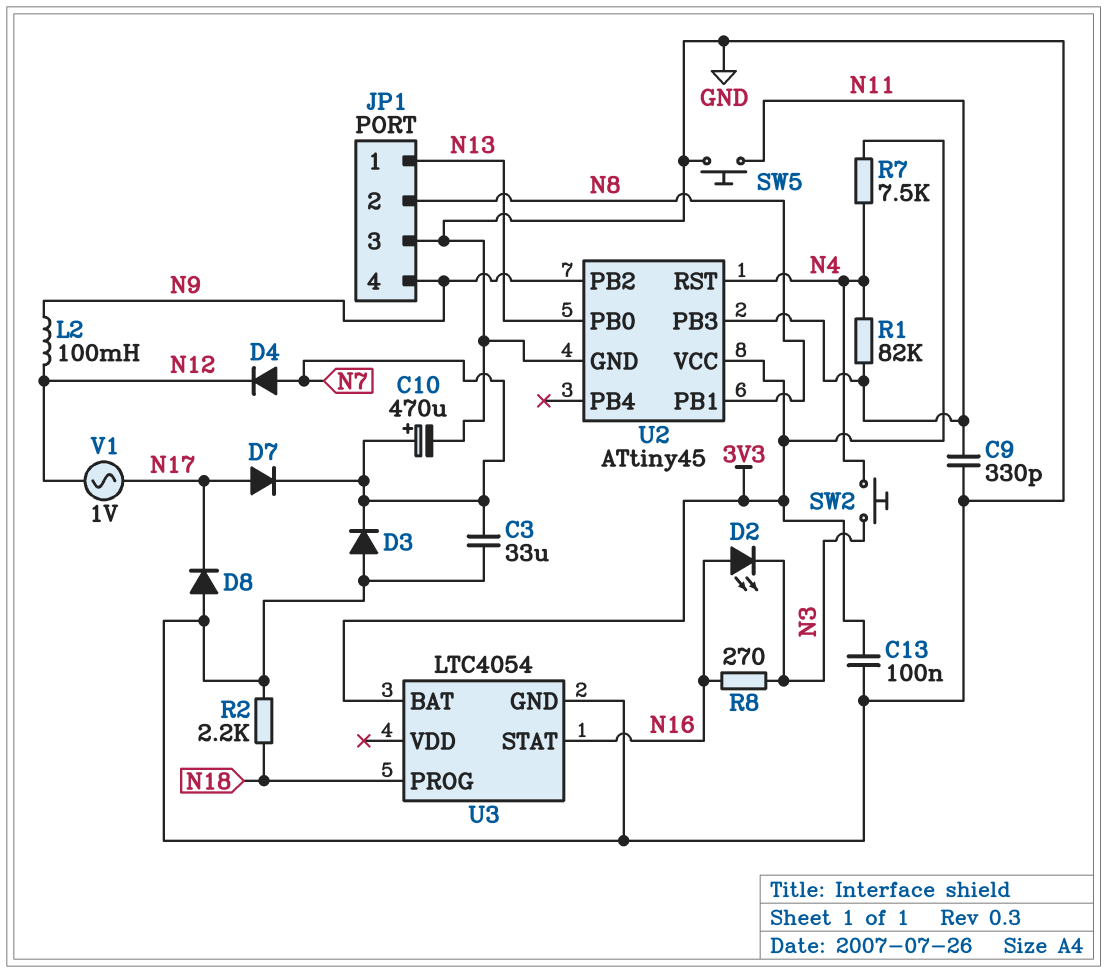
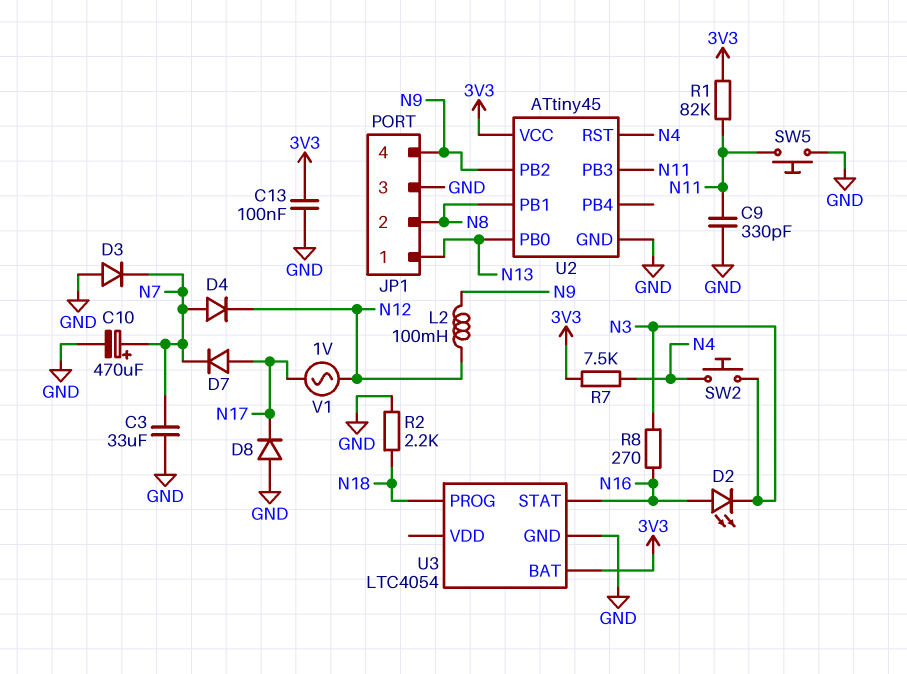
R1: 82k (N4, N11) -> 82k (3V3, N11)

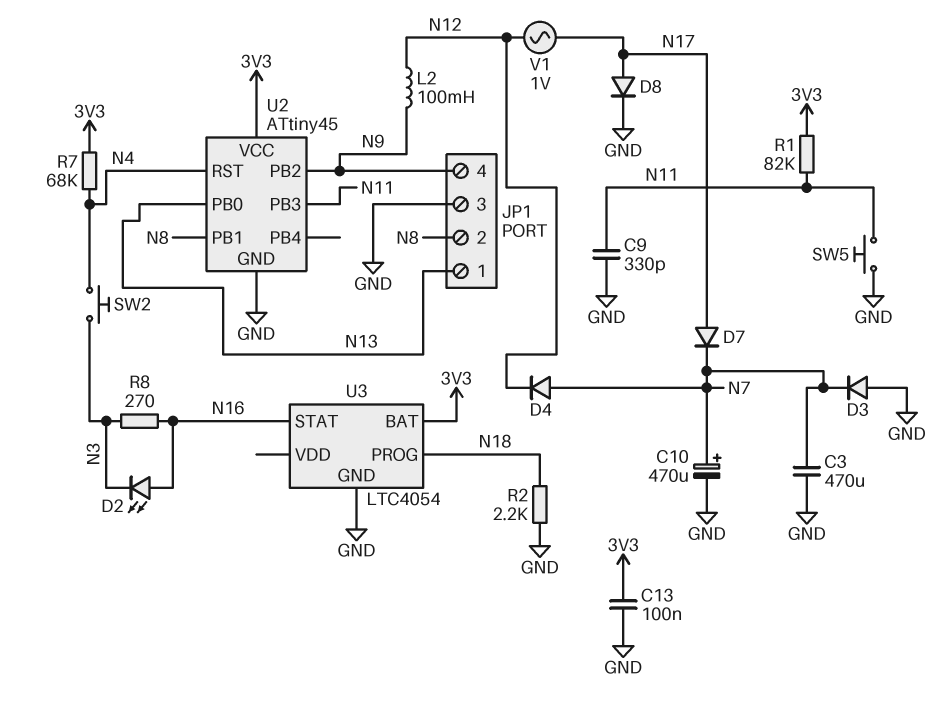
C3: 33uF (GND, N7) -> 470uF (GND, N7)
D8: diode (A GND, K N17) -> diode (A N17, K GND)
R7: 7.5k (3V3, N4) -> 68k (3V3, N4)

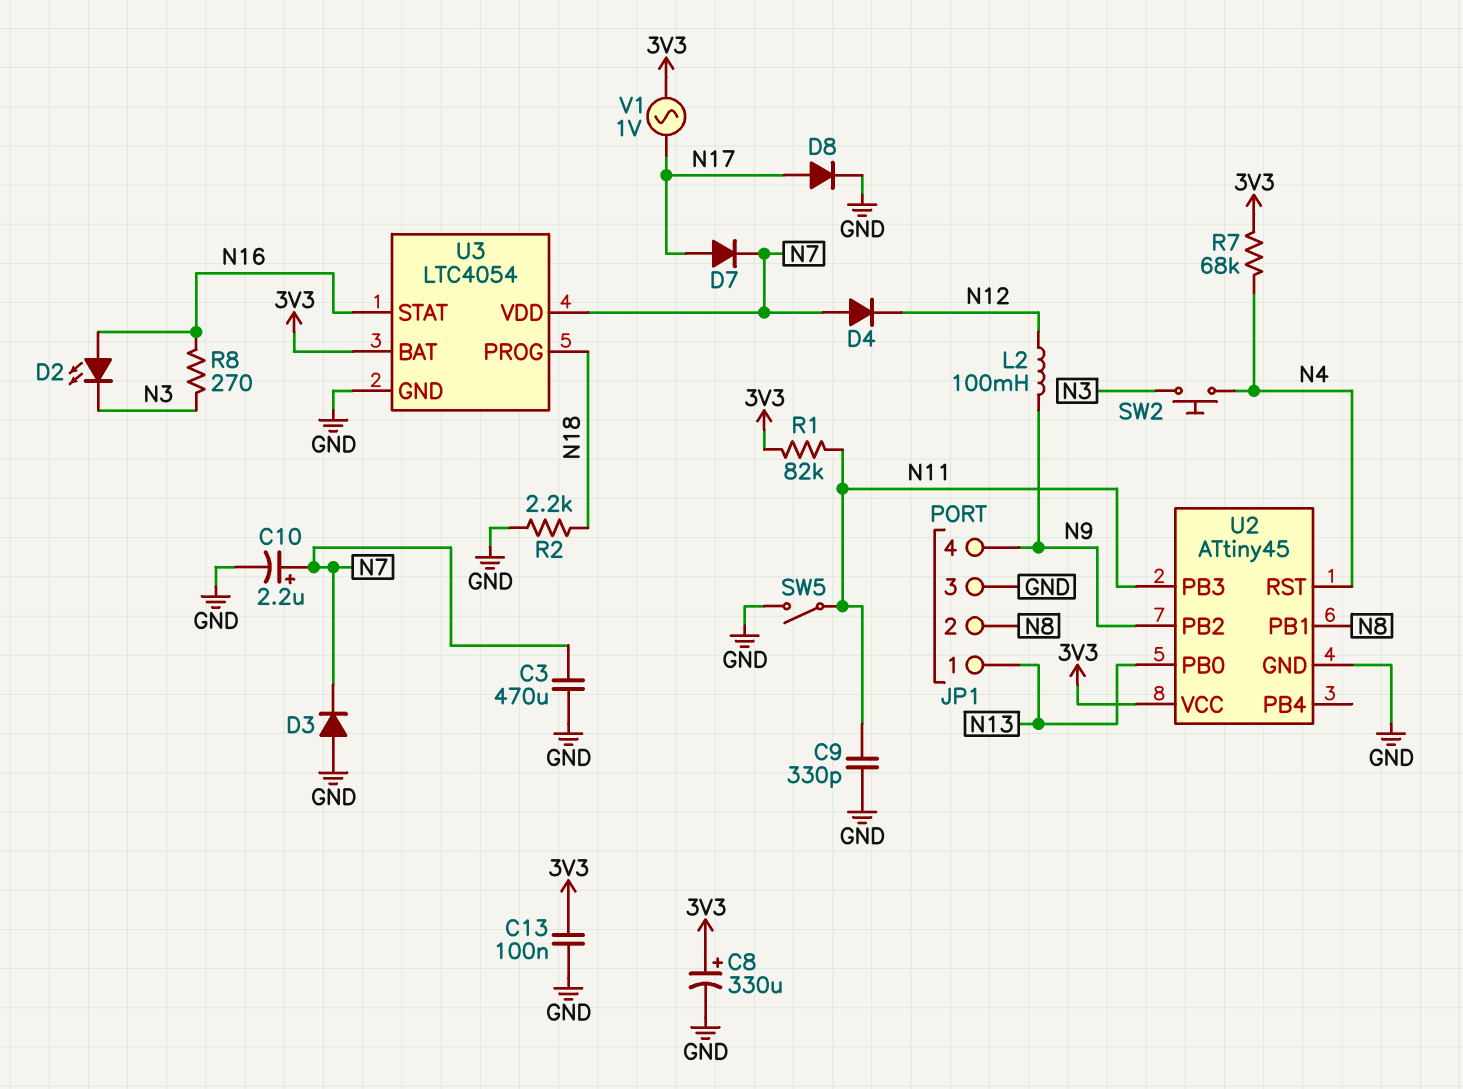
C8: none -> 330uF (plus 3V3, minus GND)
C10: 470uF (plus N7, minus GND) -> 2.2uF (plus N7, minus GND)
SW5: button (GND, N11) -> switch (GND, N11)
U3 pin VDD: none -> N7
V1: AC 1V (N12, N17) -> AC 1V (3V3, N17)

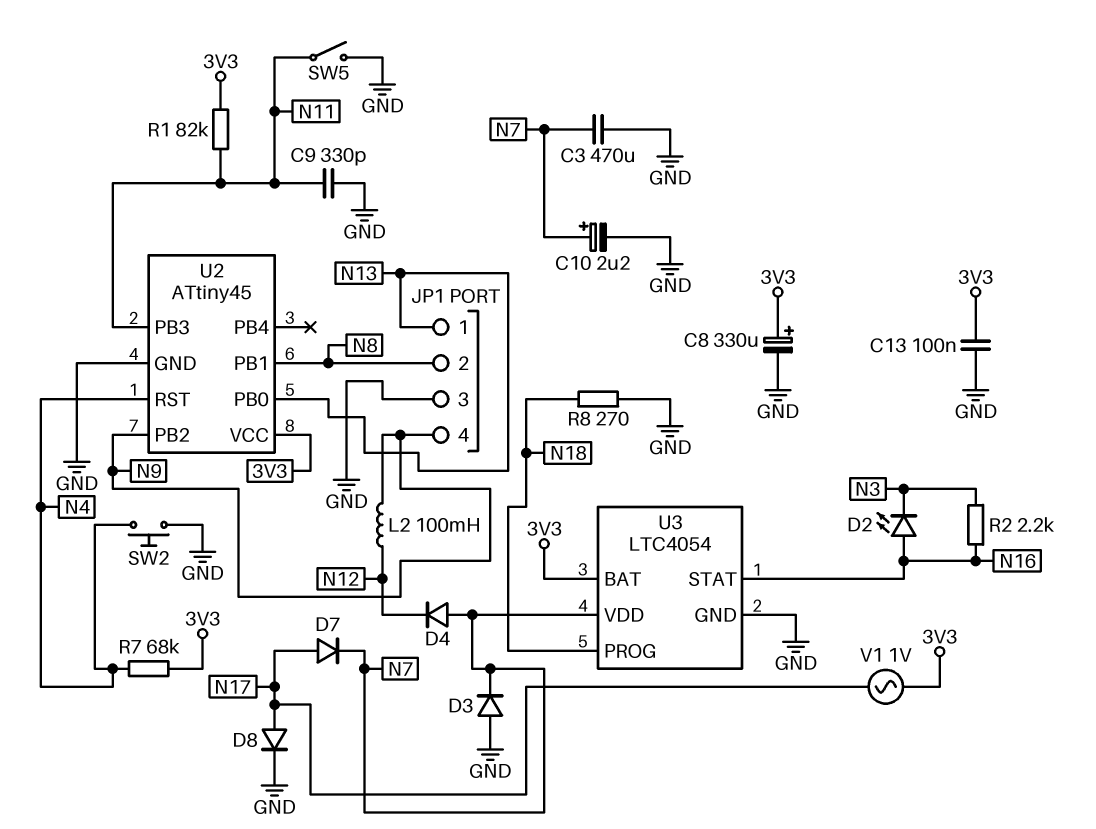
R2: 2.2k (GND, N18) -> 2.2k (N3, N16)
R8: 270 (N3, N16) -> 270 (GND, N18)
SW2: button (N3, N4) -> button (GND, N4)

